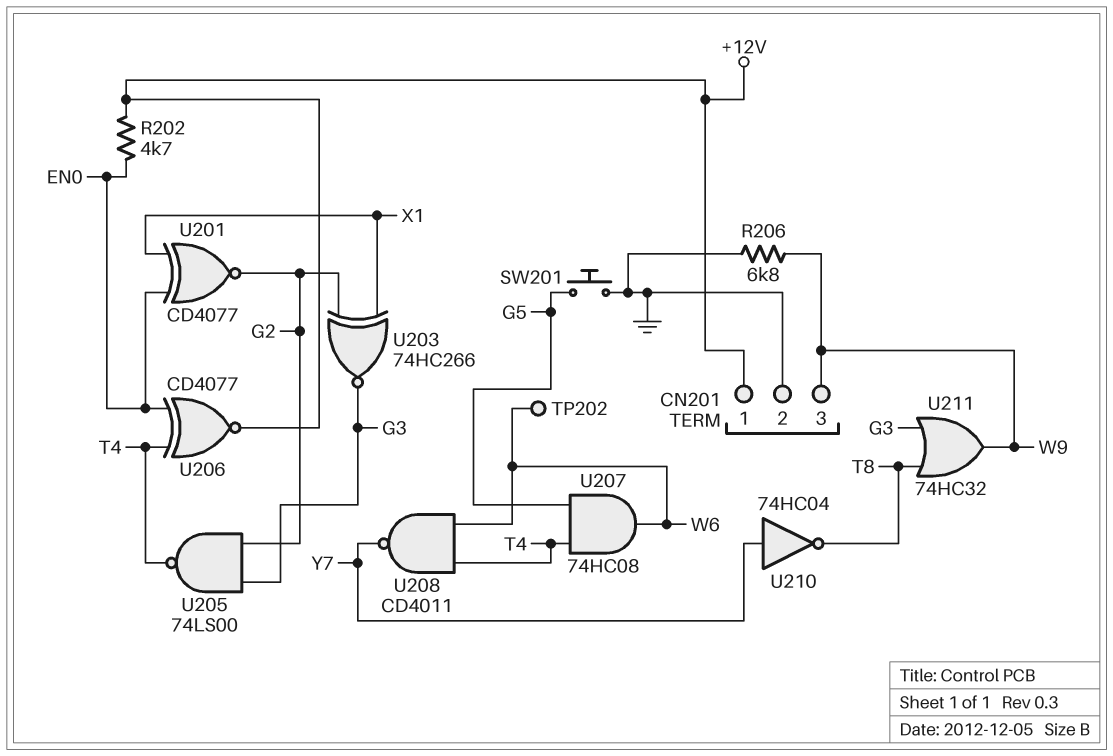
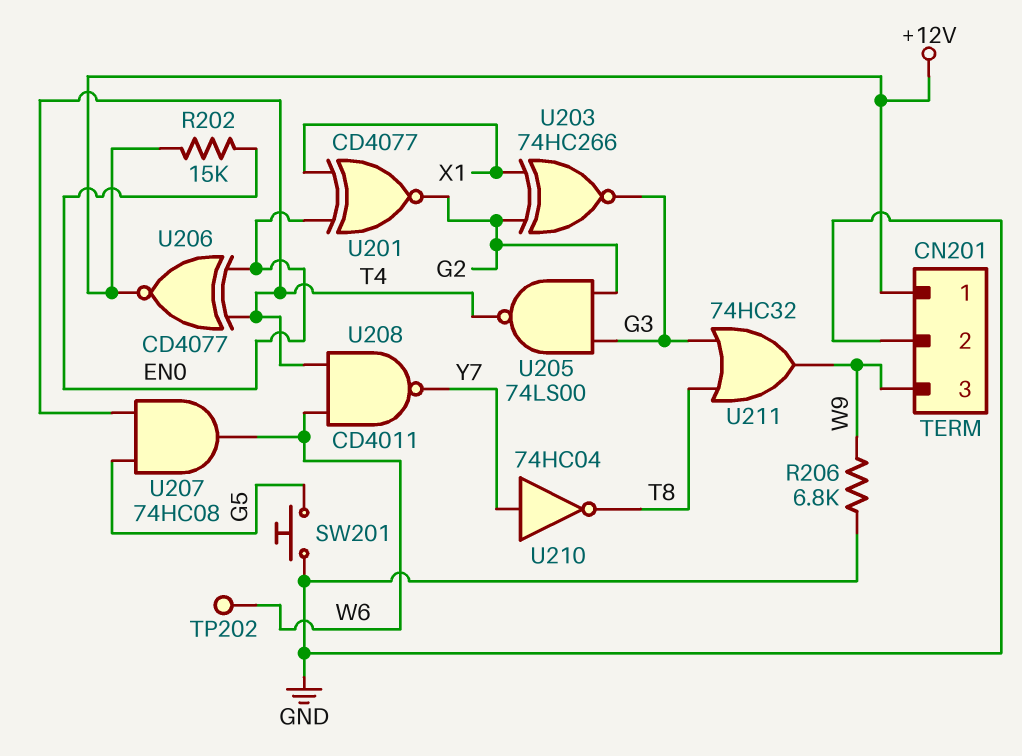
R202: 4.7k (+12V, EN0) -> 15k (+12V, EN0)

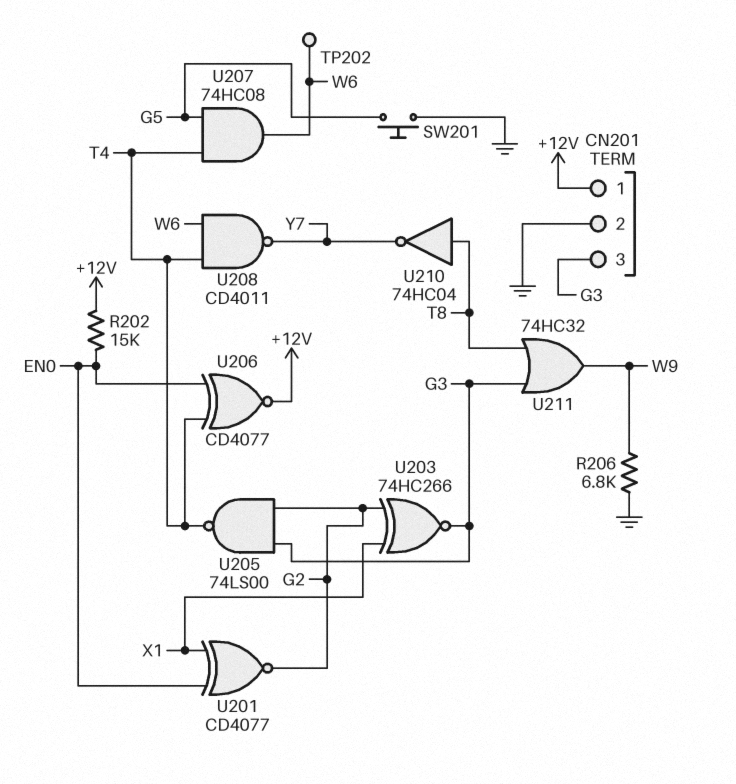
CN201 pin 3: W9 -> G3
U210: NOT 74HC04 (in Y7, out T8) -> NOT 74HC04 (in T8, out Y7)

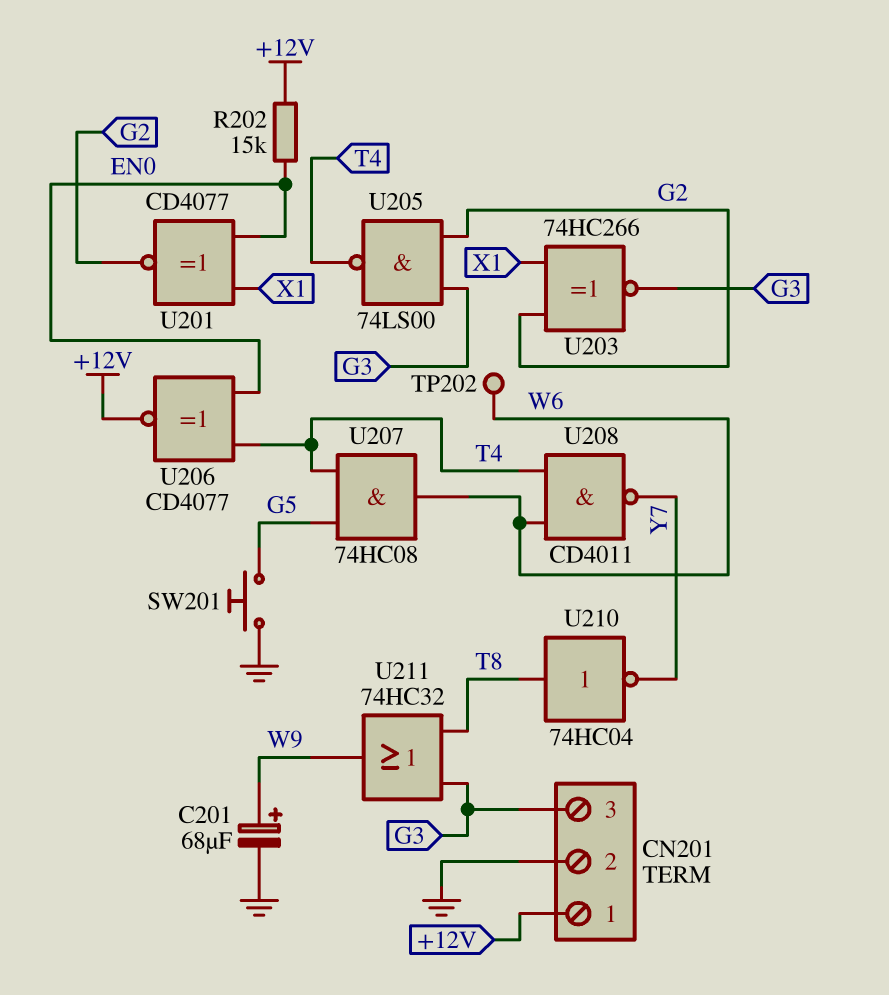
C201: none -> 68uF (plus W9, minus GND)
R206: 6.8k (GND, W9) -> none

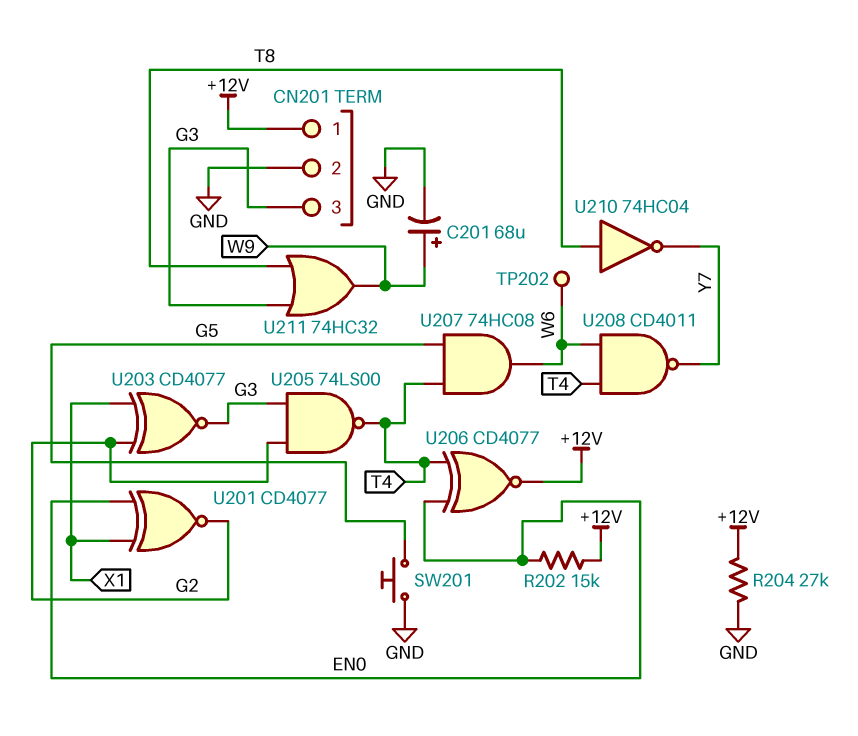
R204: none -> 27k (+12V, GND)
U203: XNOR 74HC266 (in G2, in X1, out G3) -> XNOR CD4077 (in G2, in X1, out G3)

